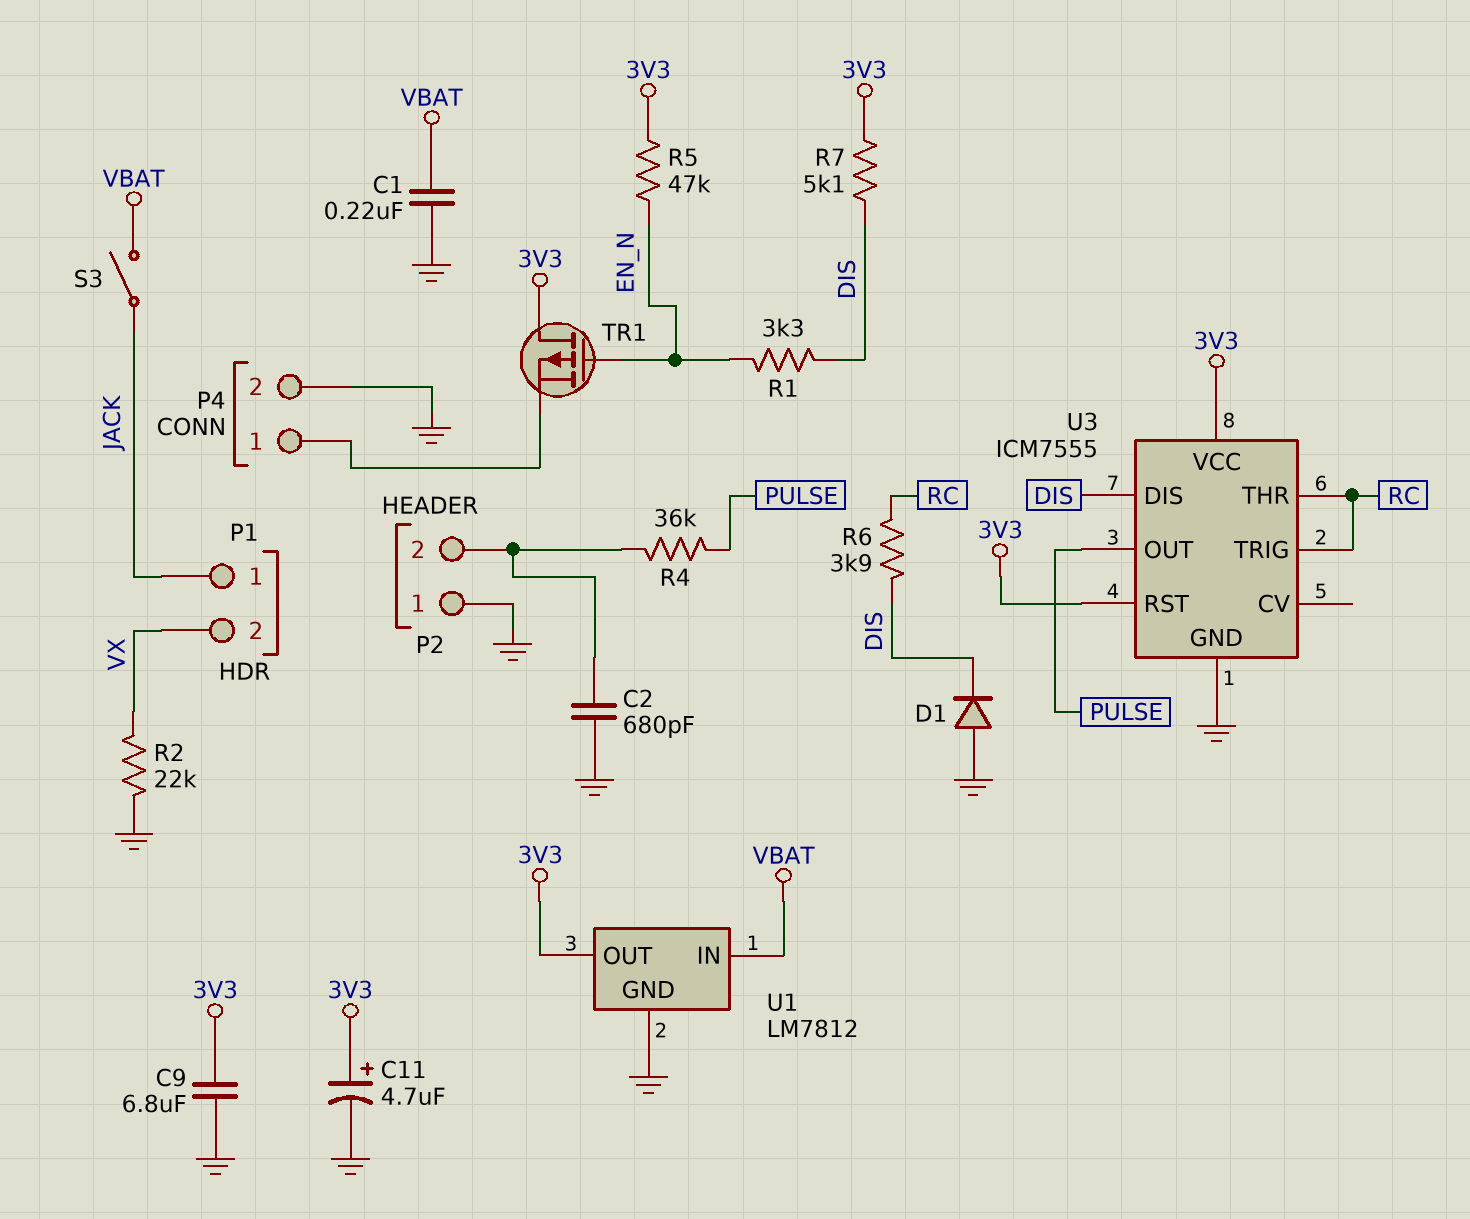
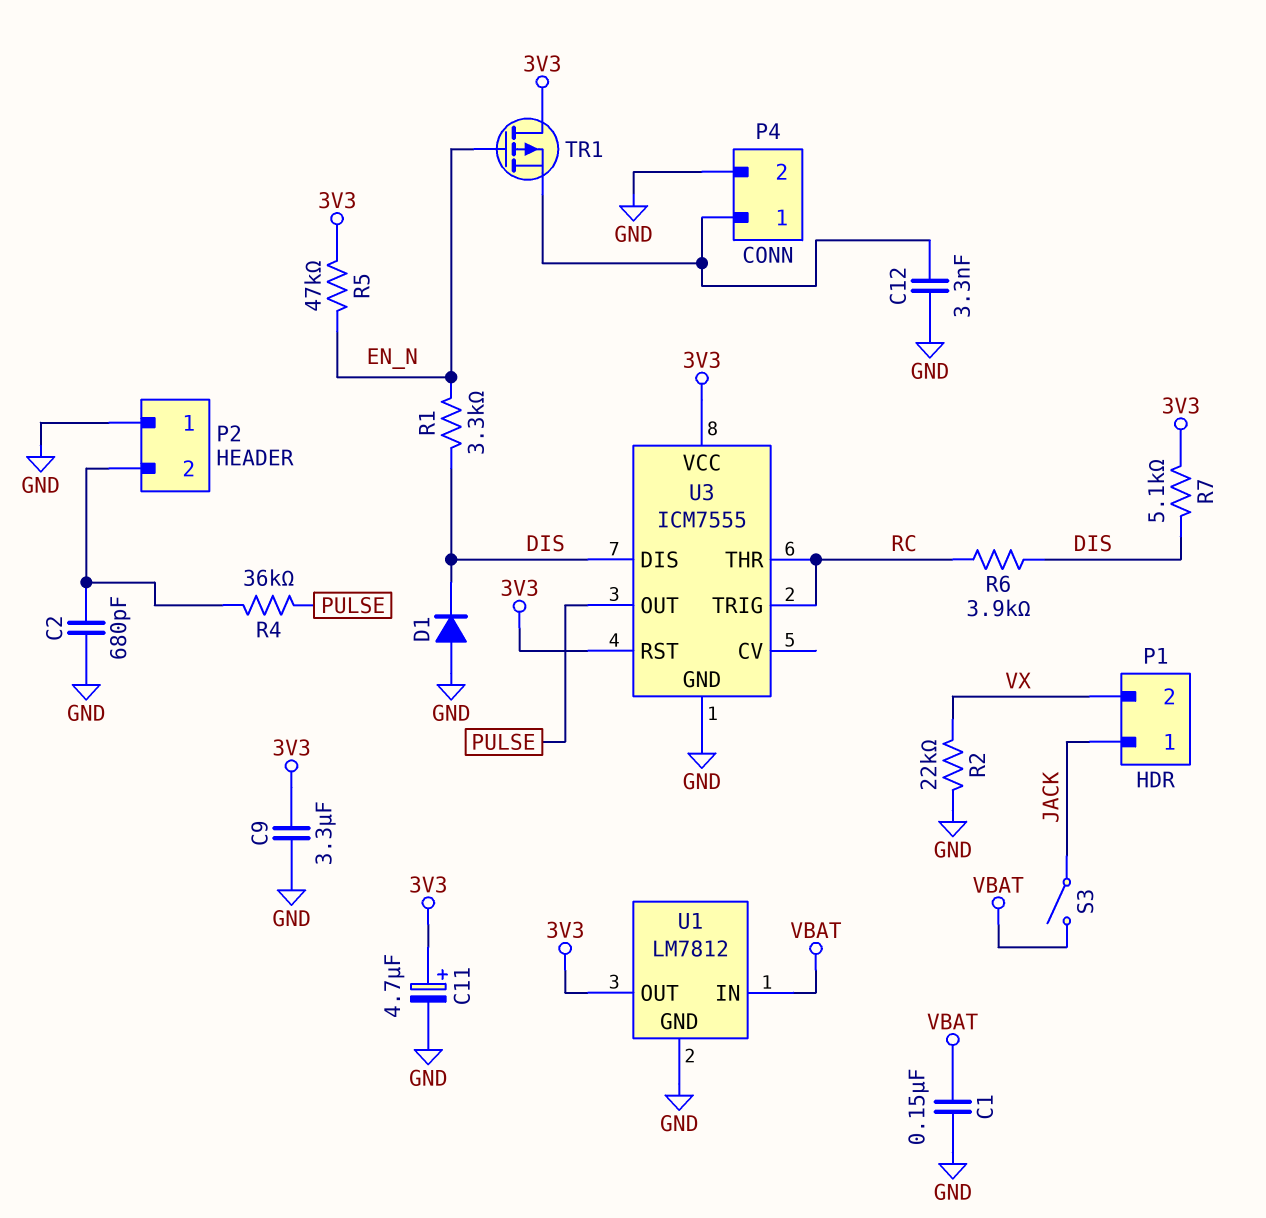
C1: 220nF (GND, VBAT) -> 150nF (GND, VBAT)
C9: 6.8uF (3V3, GND) -> 3.3uF (3V3, GND)
C12: none -> 3.3nF (GND, P4/1)

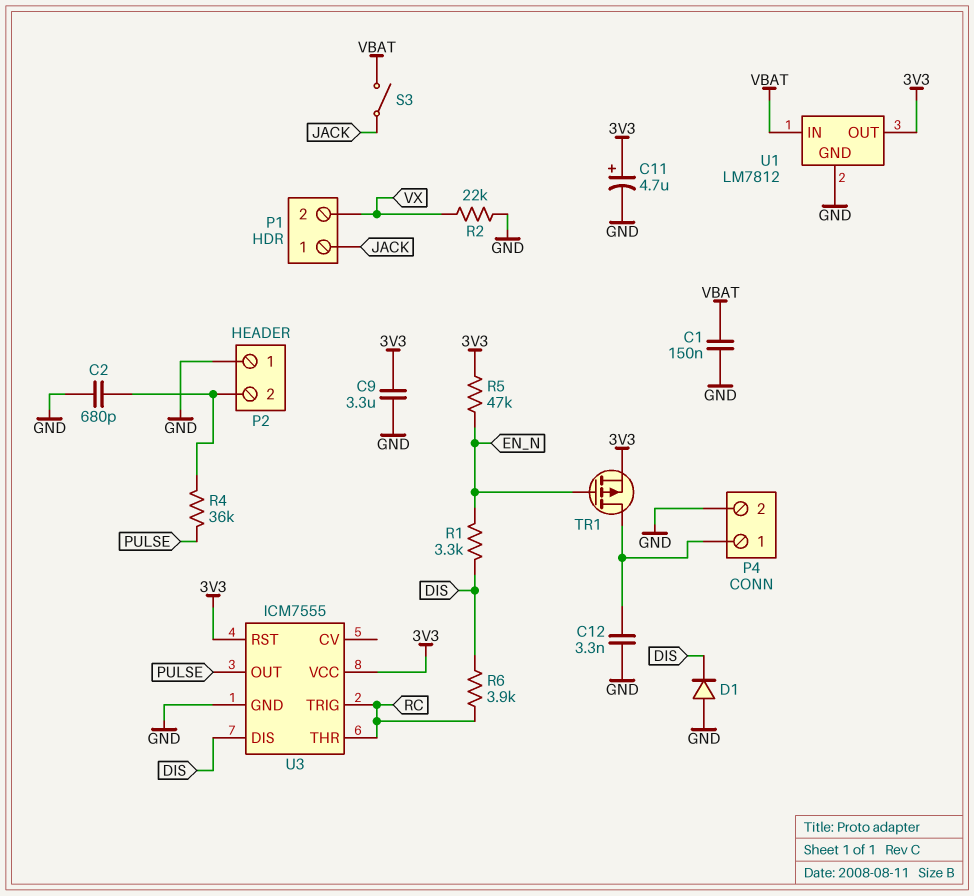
R7: 5.1k (3V3, DIS) -> none
TR1: PMOS (G EN_N, D 3V3, S P4/1) -> PMOS (G EN_N, D P4/1, S 3V3)

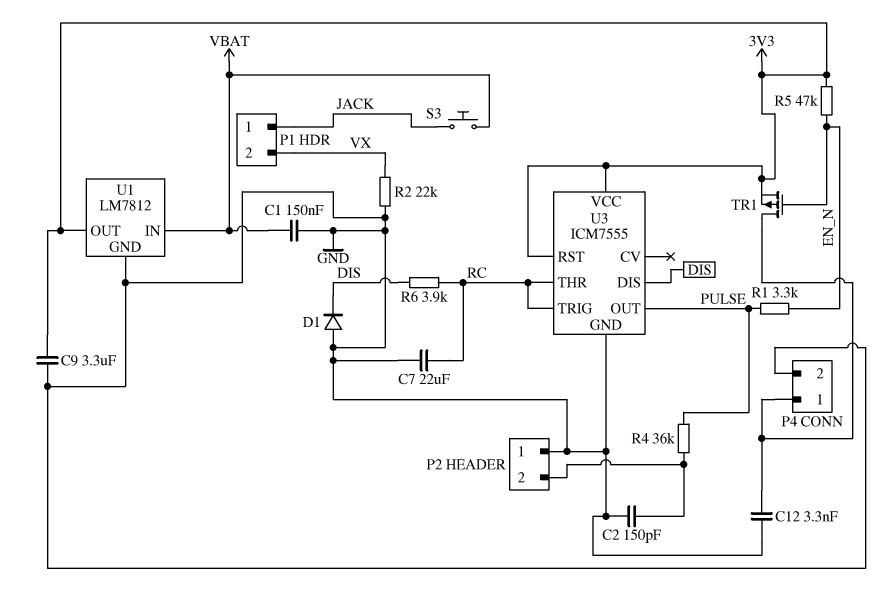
C2: 680pF (GND, P2/2) -> 150pF (GND, P2/2)
C7: none -> 22uF (GND, RC)
C11: 4.7uF (plus 3V3, minus GND) -> none
R1: 3.3k (DIS, EN_N) -> 3.3k (EN_N, PULSE)
S3: switch (JACK, VBAT) -> button (JACK, VBAT)

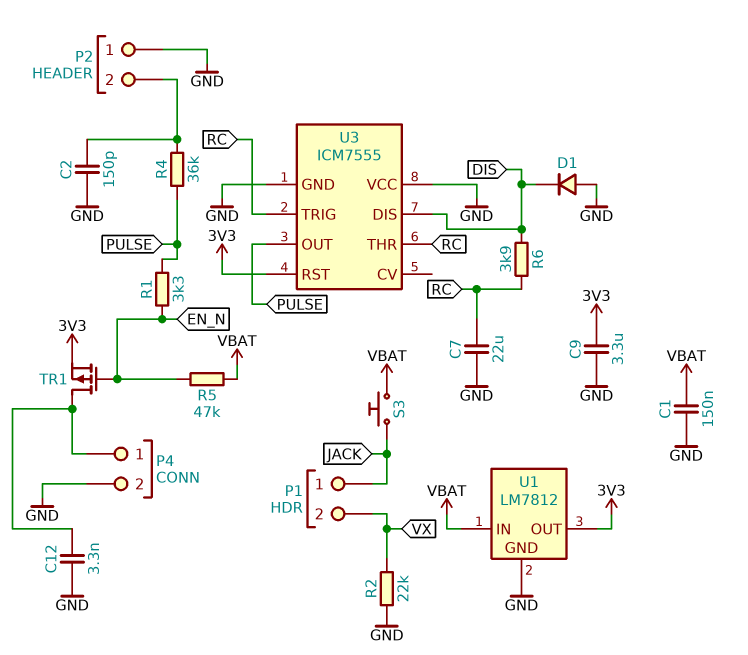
R5: 47k (3V3, EN_N) -> 47k (EN_N, VBAT)
U3 pin VCC: 3V3 -> GND

